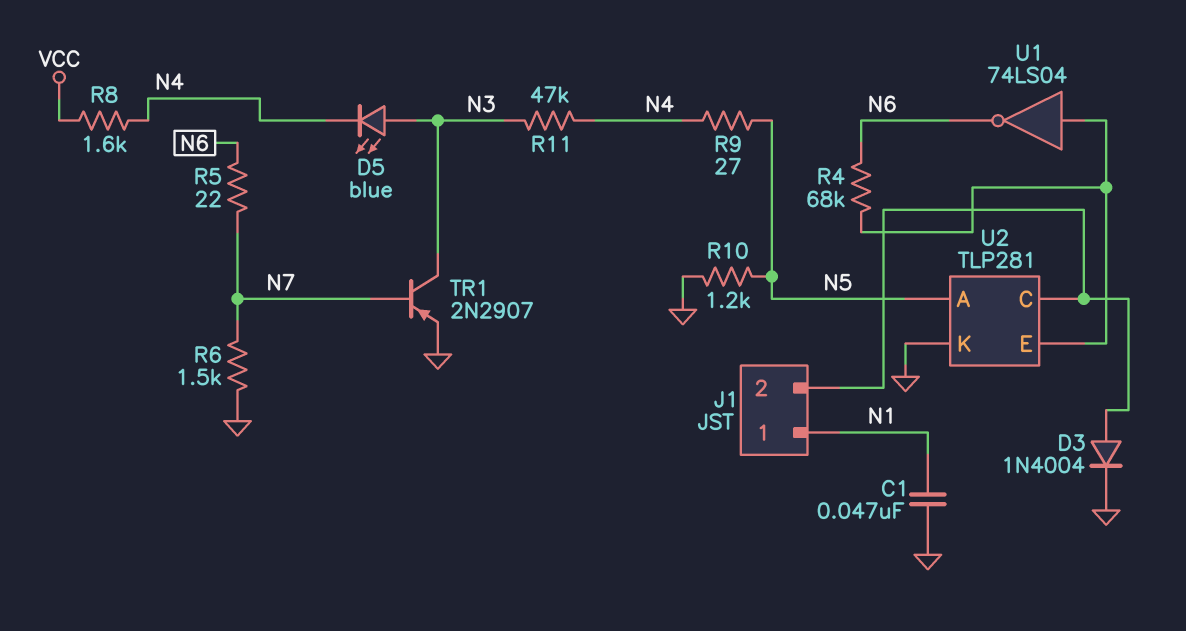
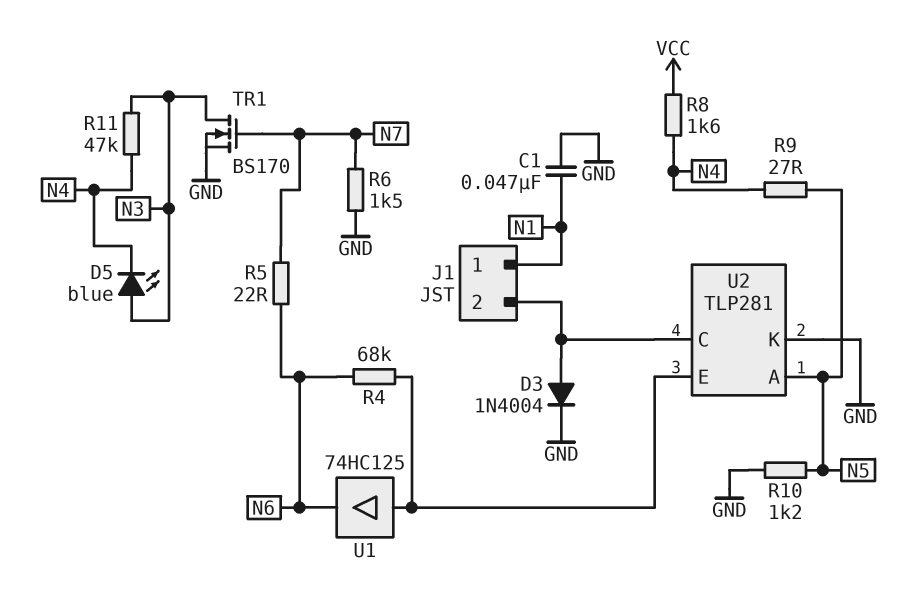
TR1: PNP 2N2907 (B N7, C N3, E GND) -> NMOS BS170 (G N7, D N3, S GND)
U1: NOT 74LS04 (in U2/E, out N6) -> buffer 74HC125 (in U2/E, out N6)

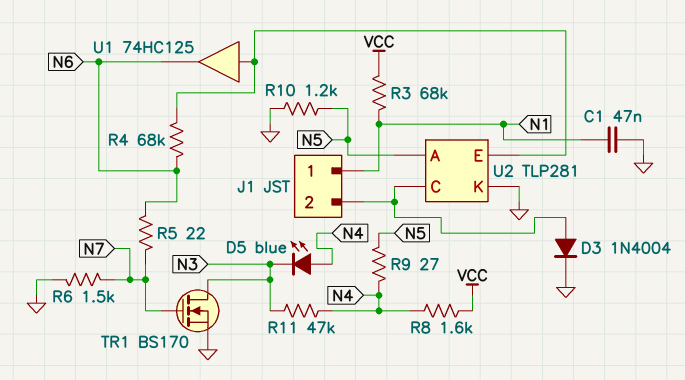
D5: LED blue (A N3, K N4) -> LED blue (A N4, K N3)
R3: none -> 68k (N1, VCC)

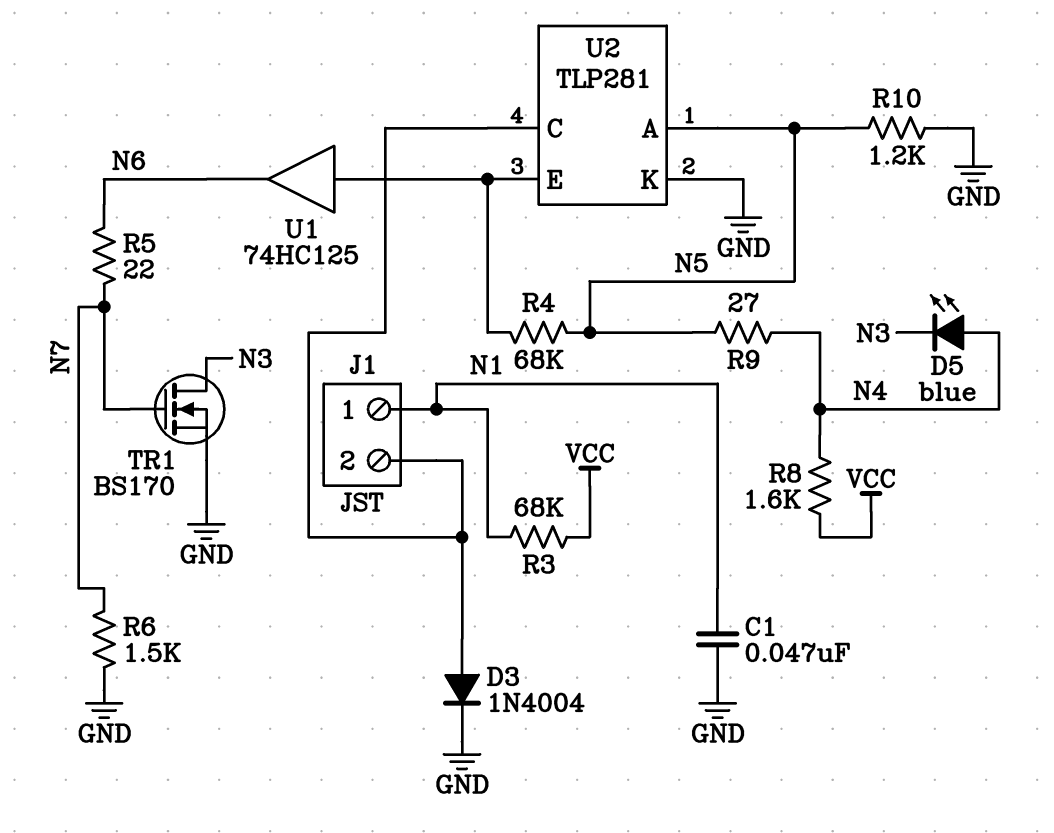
R4: 68k (N6, U2/E) -> 68k (N5, U2/E)
R11: 47k (N3, N4) -> none

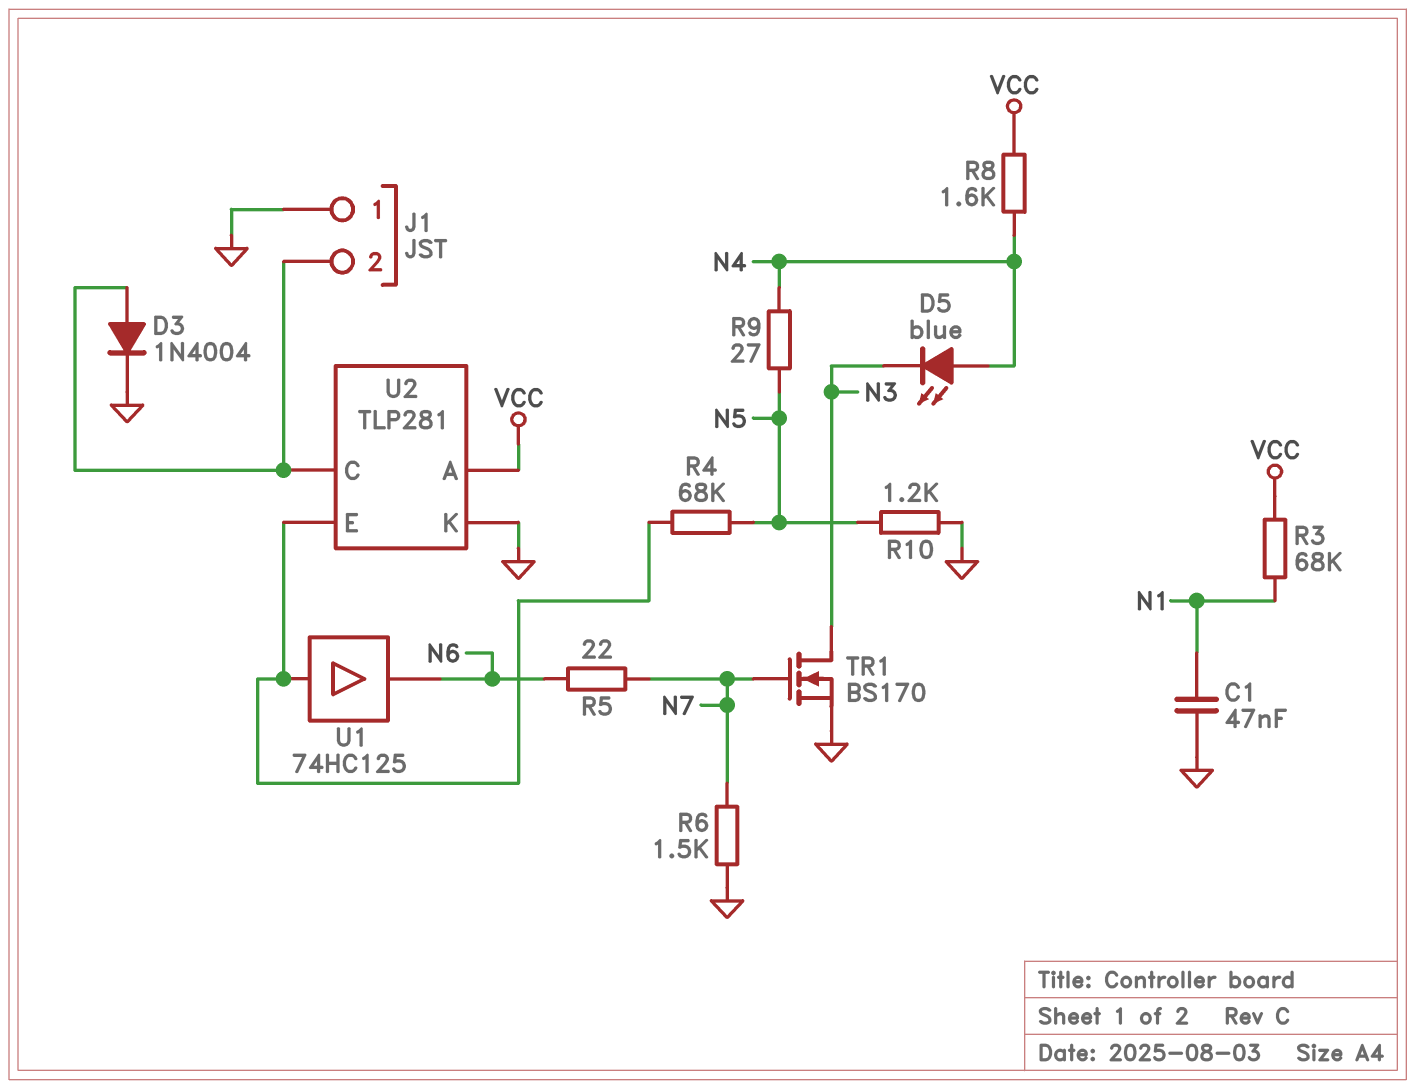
J1 pin 1: N1 -> GND
U2 pin A: N5 -> VCC

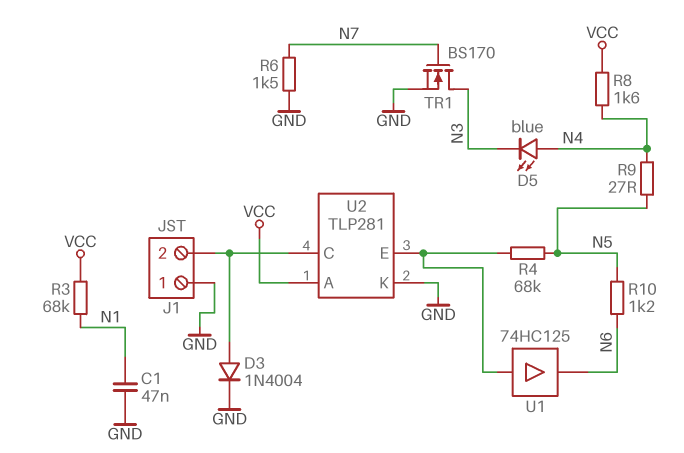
R5: 22 (N6, N7) -> none
R10: 1.2k (GND, N5) -> 1.2k (N5, N6)

